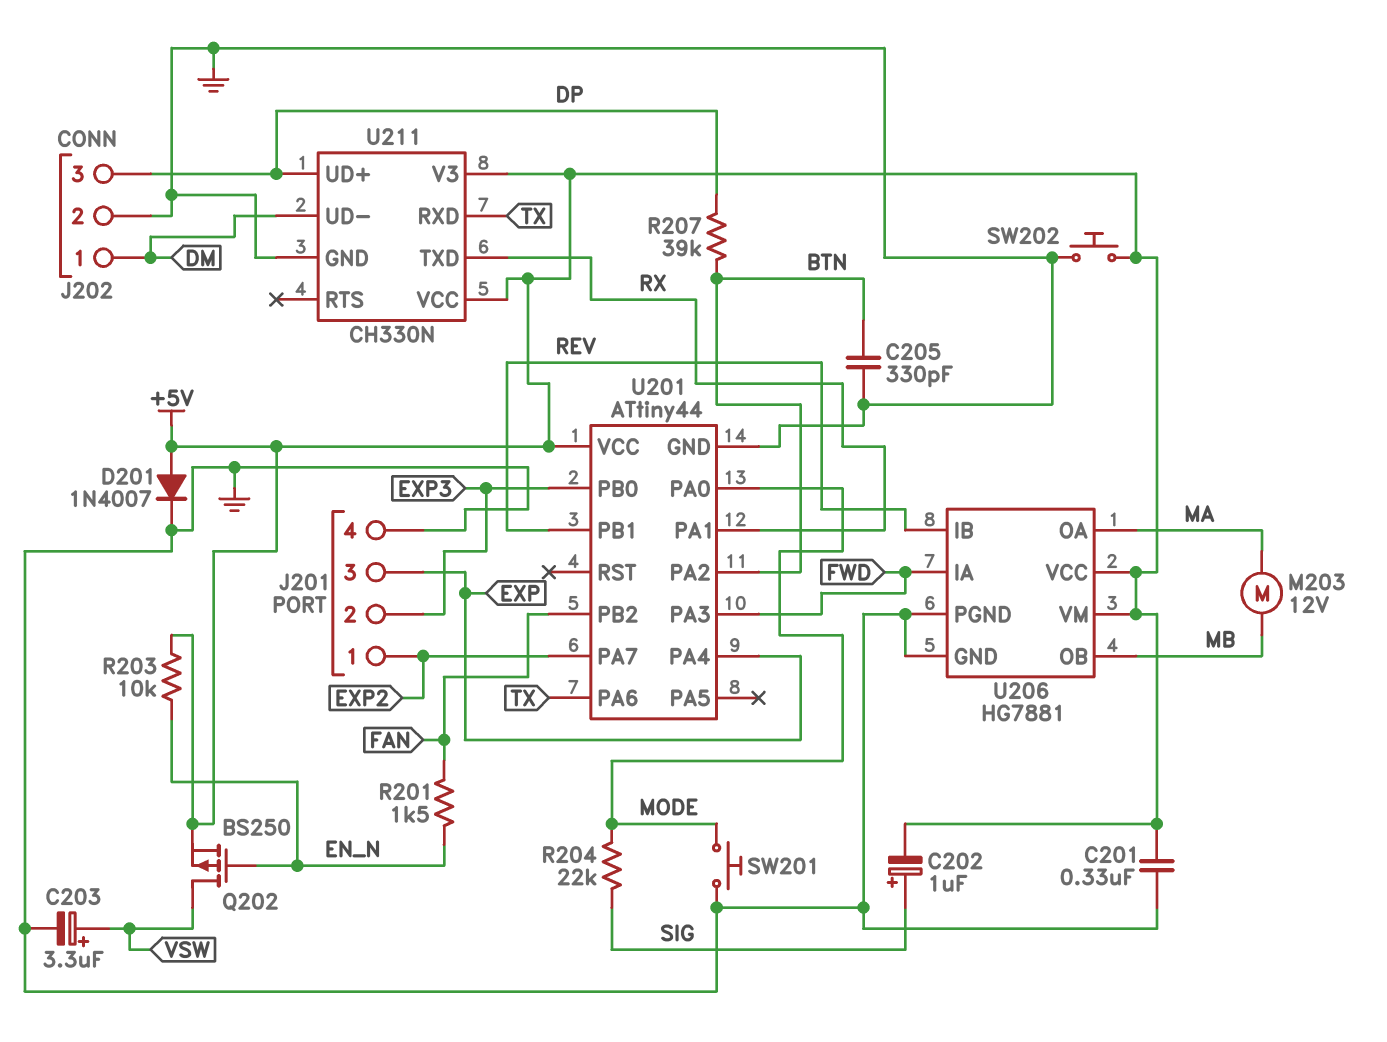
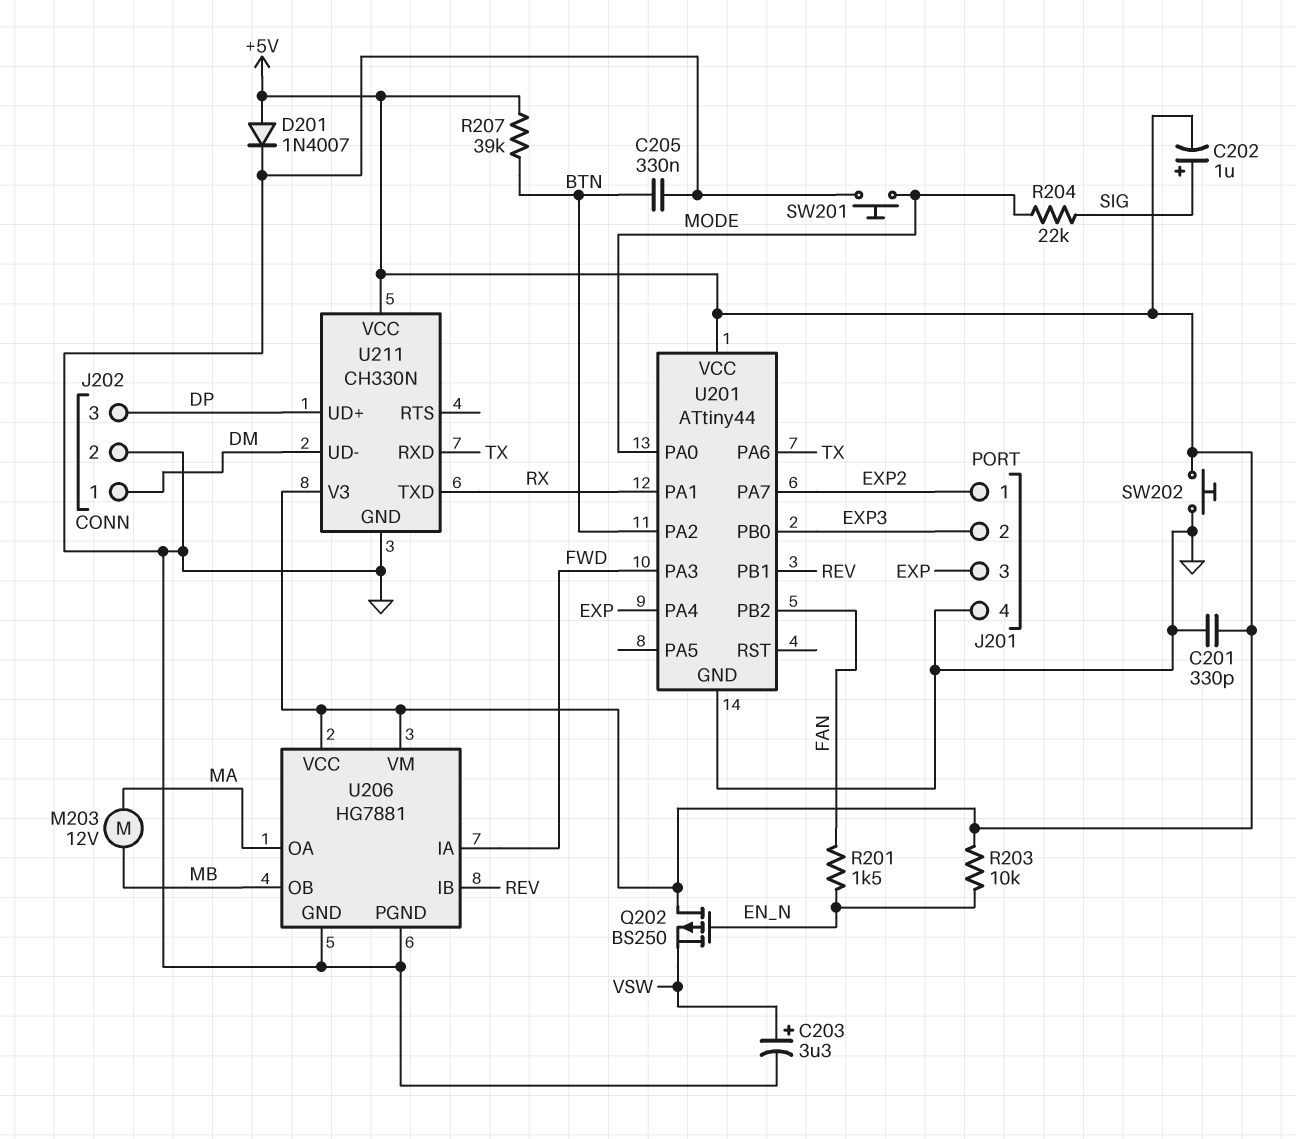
C201: 330nF (+5V, GND) -> 330pF (+5V, GND)
C205: 330pF (BTN, GND) -> 330nF (BTN, GND)
Q202: PMOS BS250 (G EN_N, D VSW, S +5V) -> PMOS BS250 (G EN_N, D +5V, S VSW)
R207: 39k (BTN, DP) -> 39k (+5V, BTN)

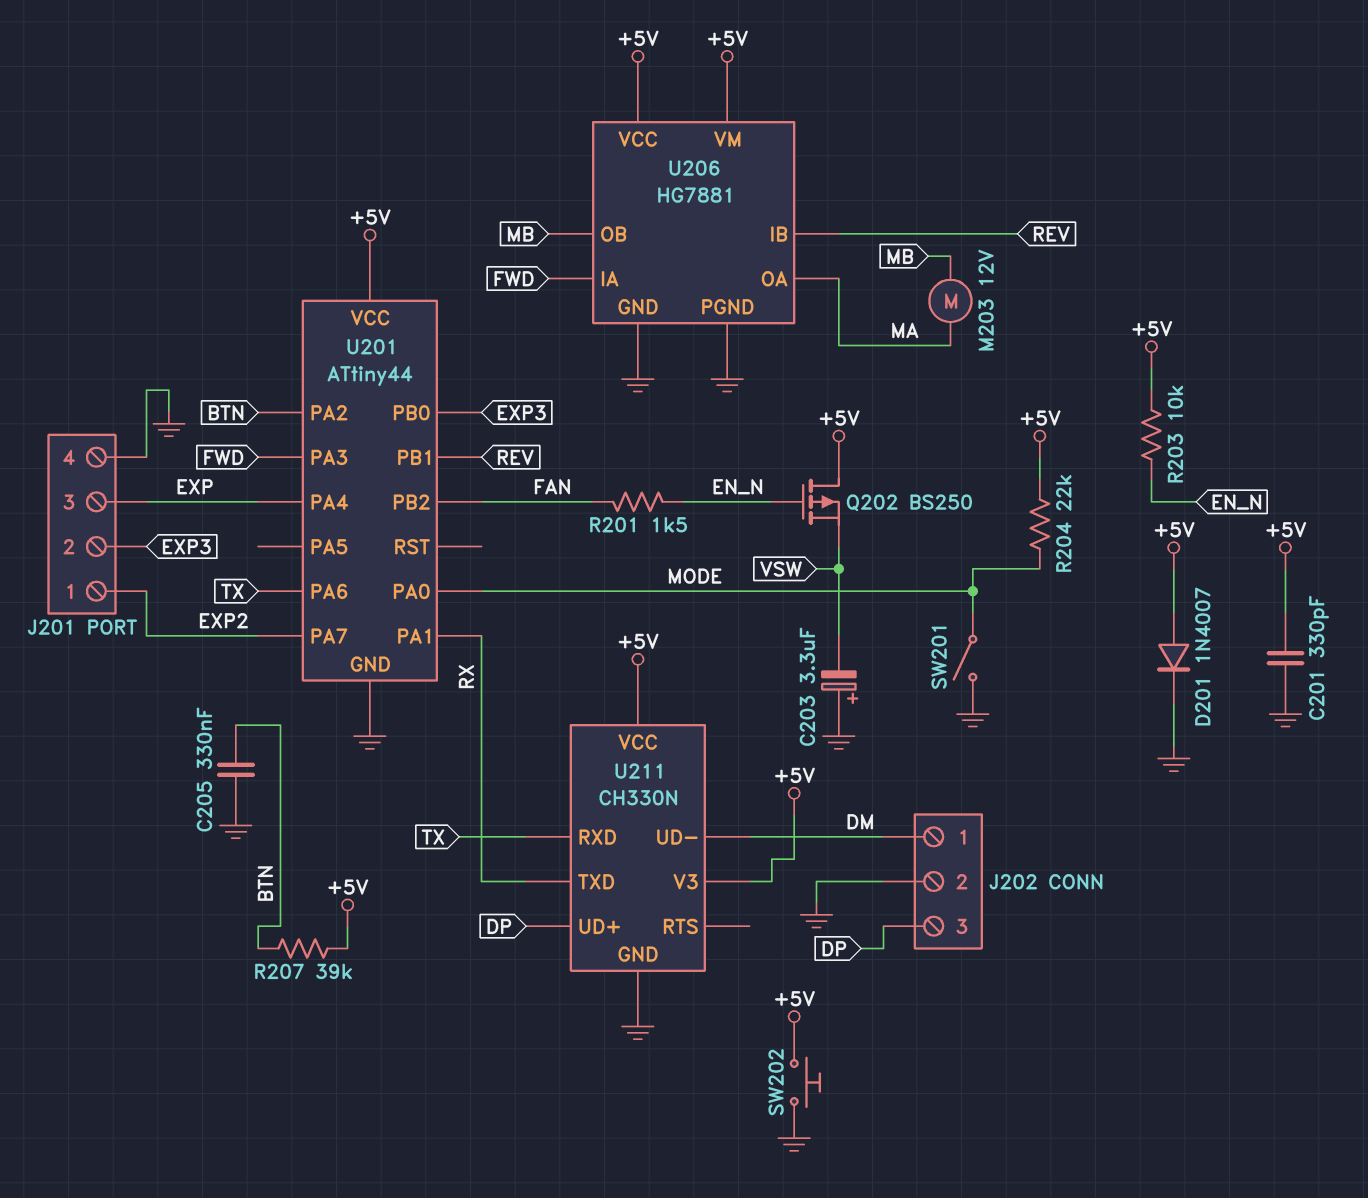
C202: 1uF (plus SIG, minus +5V) -> none
C203: 3.3uF (plus VSW, minus GND) -> 3.3uF (plus GND, minus VSW)
R204: 22k (MODE, SIG) -> 22k (+5V, MODE)
SW201: button (GND, MODE) -> switch (GND, MODE)

